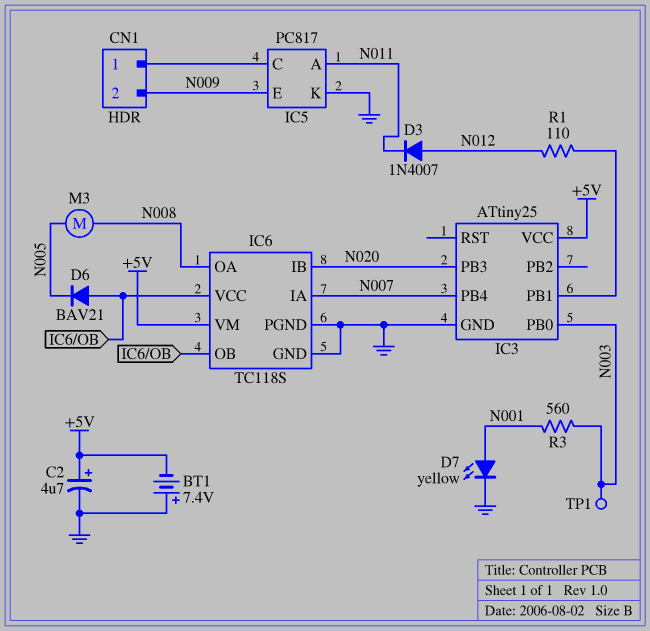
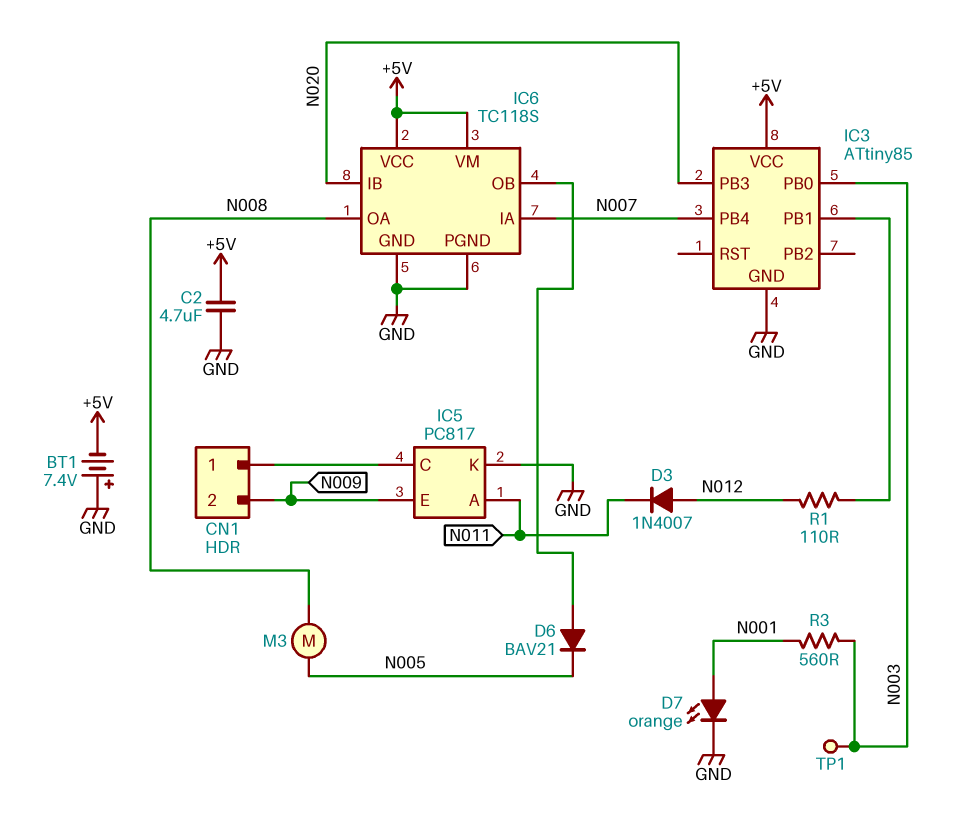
C2: 4.7uF (plus +5V, minus GND) -> 4.7uF (+5V, GND)
D7: LED yellow (A N001, K GND) -> LED orange (A N001, K GND)
IC3: ATtiny25 -> ATtiny85
IC6 pin VCC: IC6/OB -> +5V

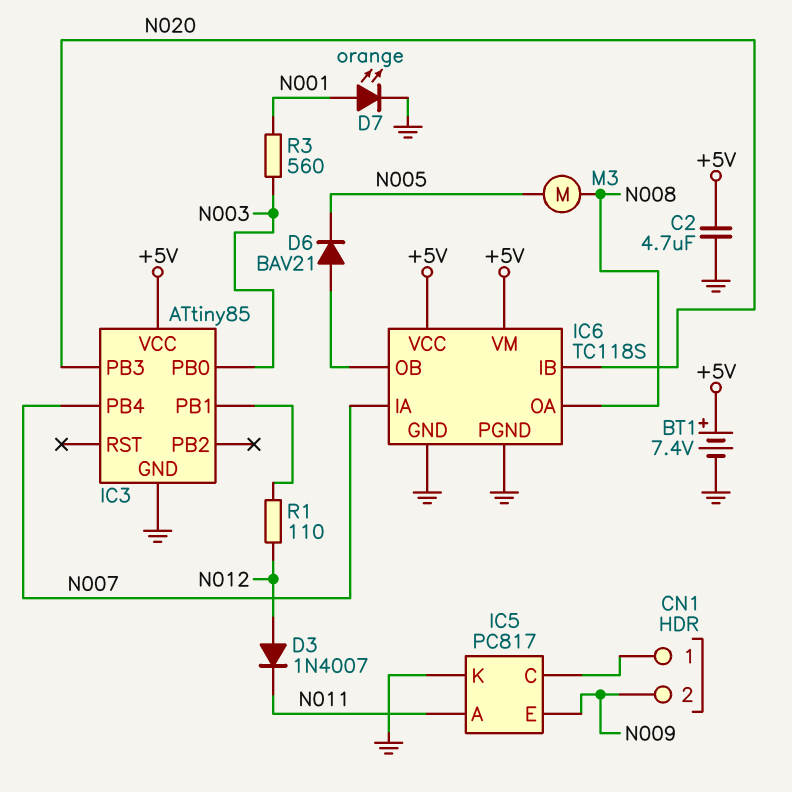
BT1: 7.4V (plus GND, minus +5V) -> 7.4V (plus +5V, minus GND)
TP1: test point (N003) -> none

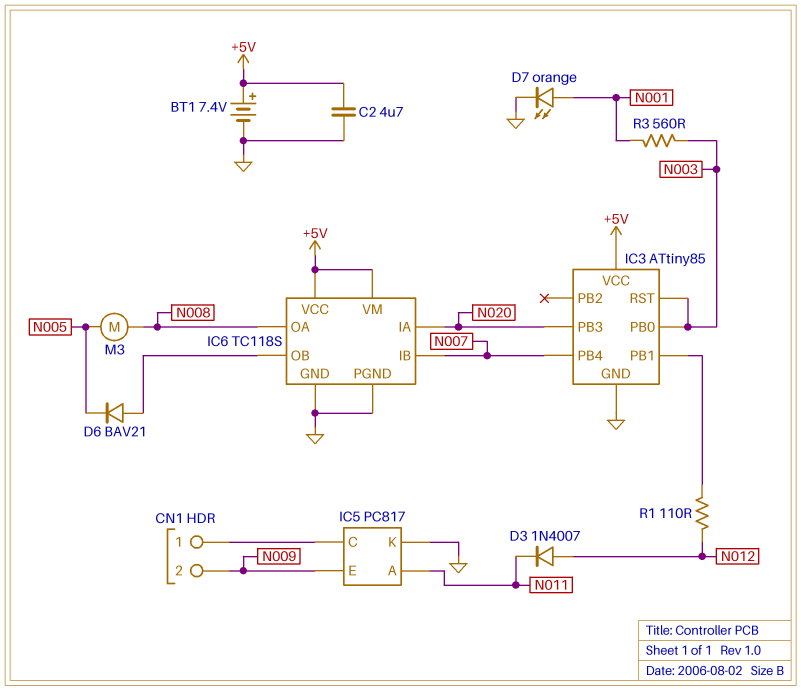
IC3 pin RST: none -> N003
IC6 pin IA: N007 -> N020
IC6 pin IB: N020 -> N007

